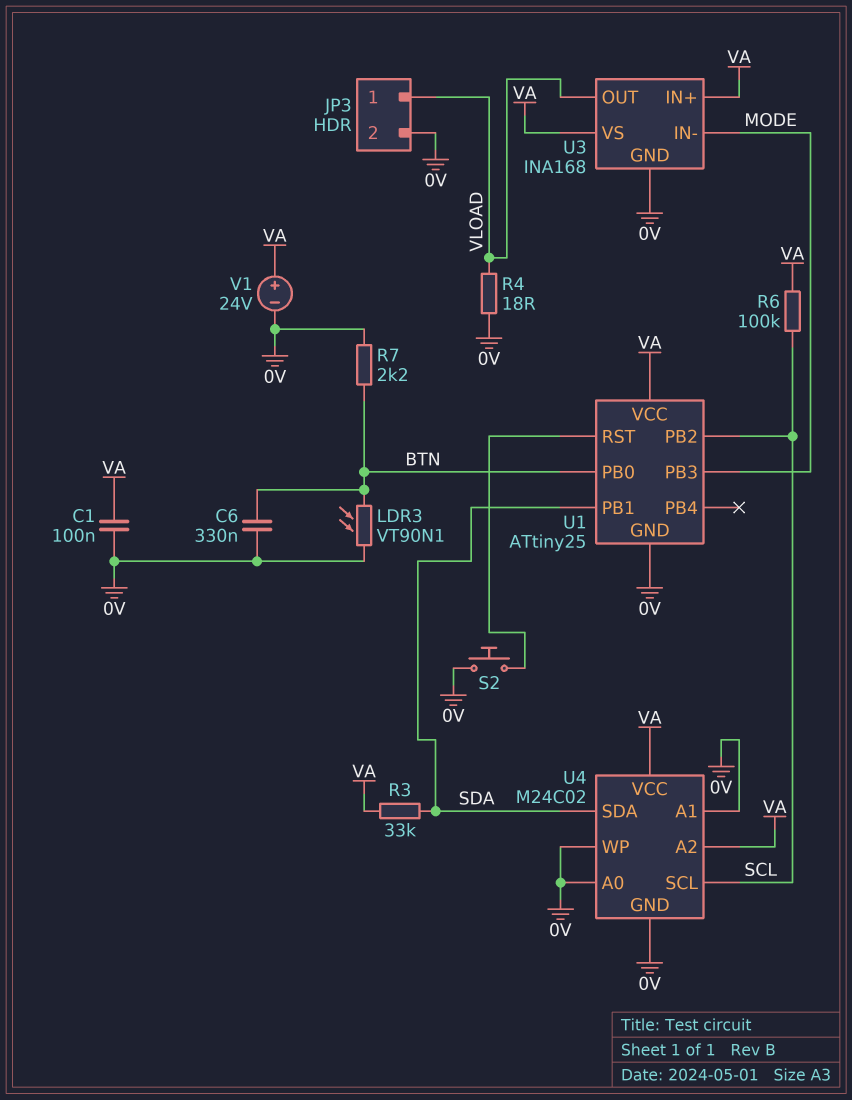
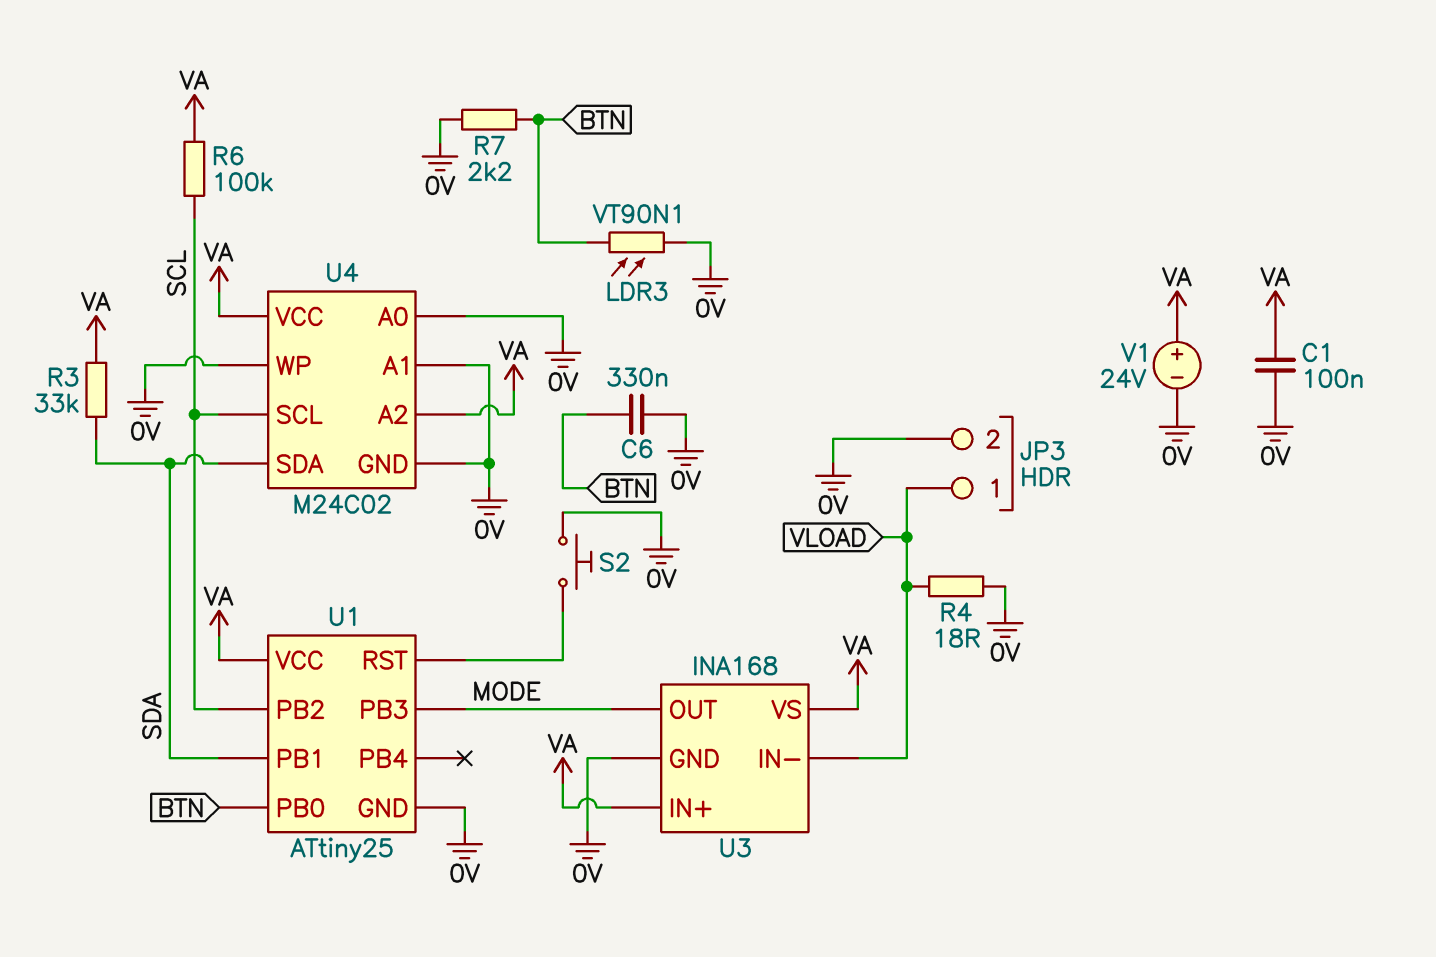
U3 pin IN-: MODE -> VLOAD
U3 pin OUT: VLOAD -> MODE

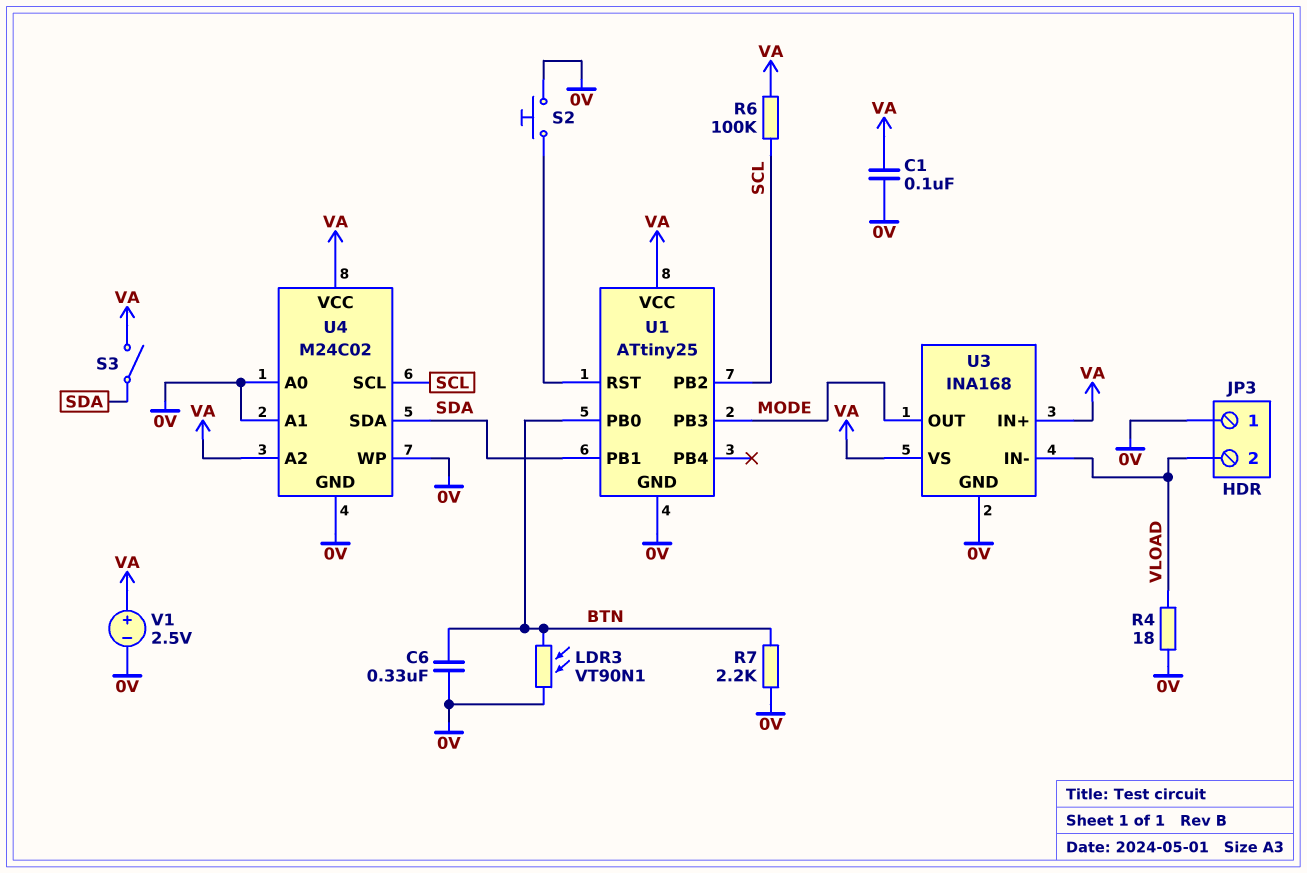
JP3 pin 1: VLOAD -> 0V
JP3 pin 2: 0V -> VLOAD
R3: 33k (SDA, VA) -> none
S3: none -> switch (SDA, VA)
V1: 24V (plus VA, minus 0V) -> 2.5V (plus VA, minus 0V)

